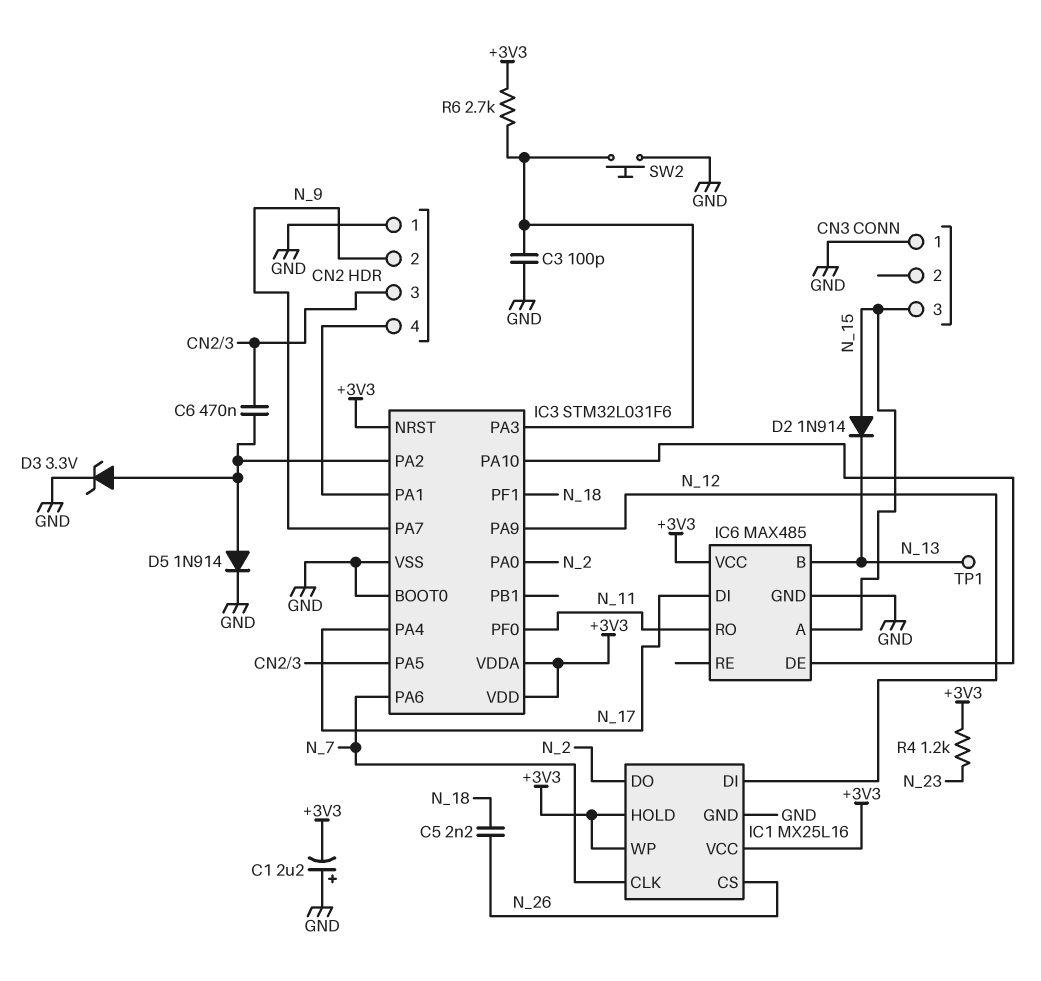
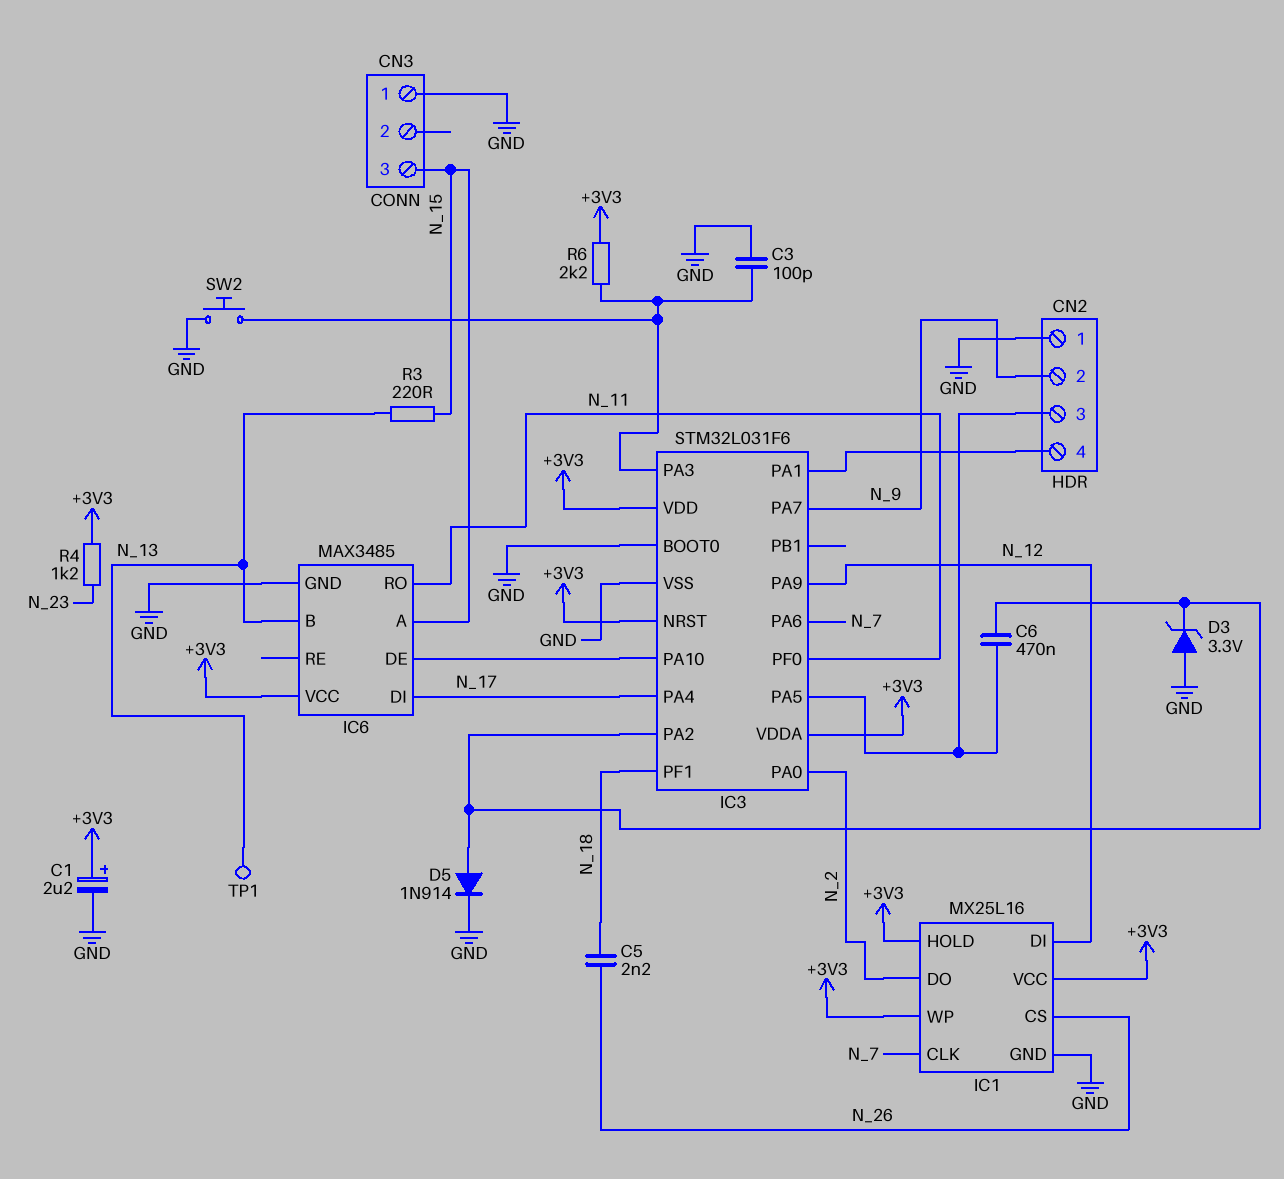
C1: 2.2uF (plus GND, minus +3V3) -> 2.2uF (plus +3V3, minus GND)
D2: diode 1N914 (A N_15, K N_13) -> none
D3: zener 3.3V (A IC3/PA2, K GND) -> zener 3.3V (A GND, K IC3/PA2)
IC6: MAX485 -> MAX3485
R3: none -> 220 (N_13, N_15)
R6: 2.7k (+3V3, IC3/PA3) -> 2.2k (+3V3, IC3/PA3)

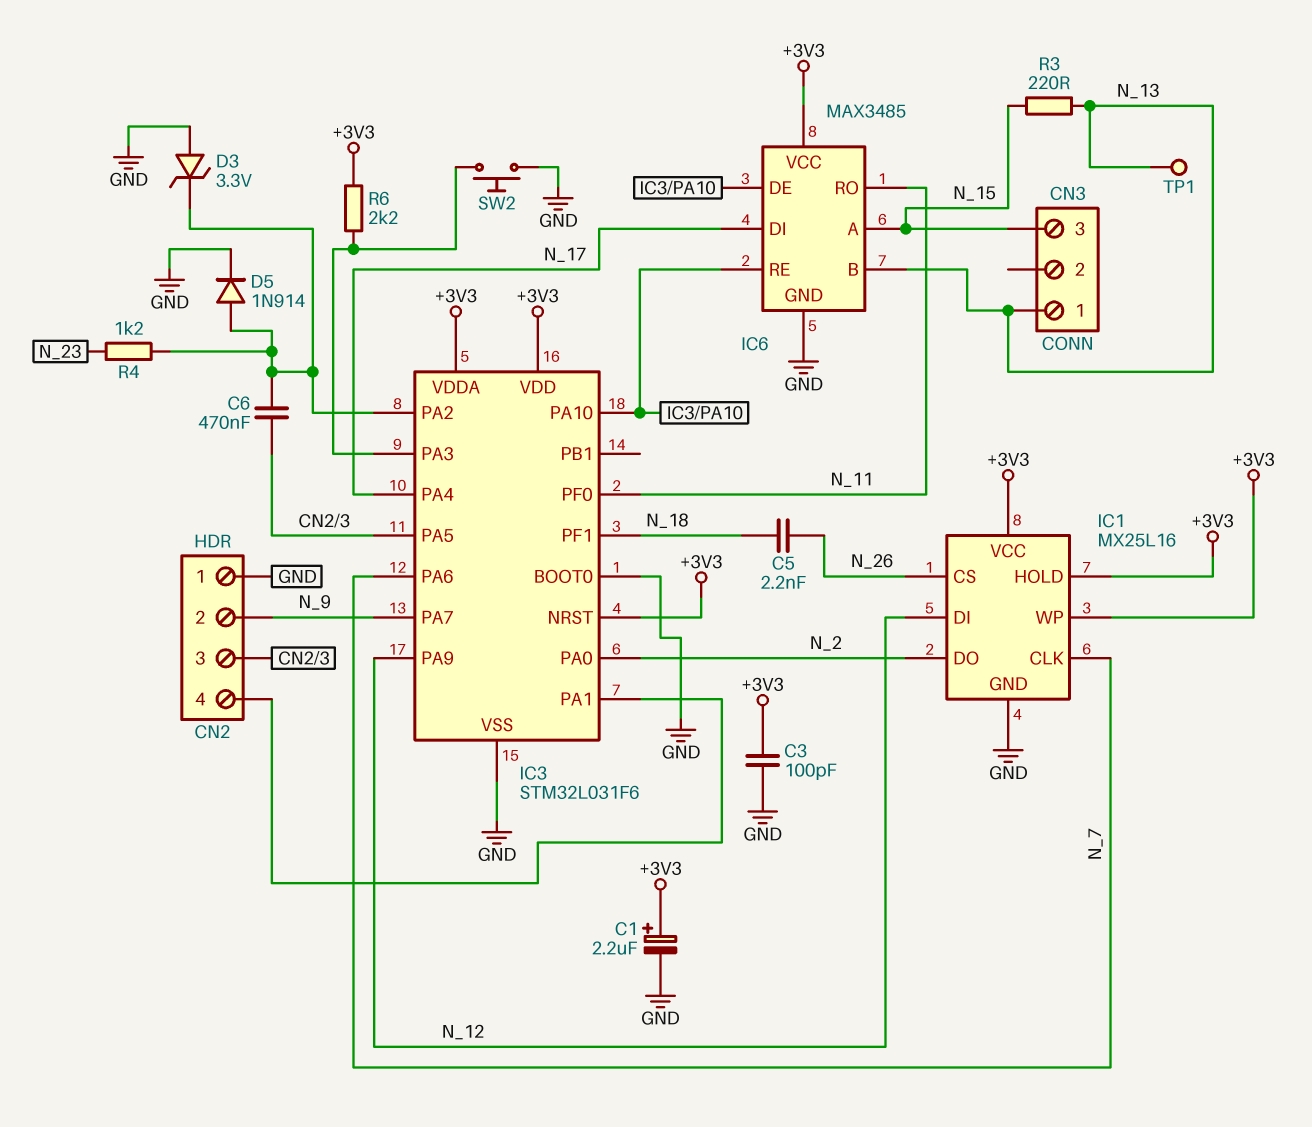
C3: 100pF (GND, IC3/PA3) -> 100pF (+3V3, GND)
CN3 pin 1: GND -> N_13
IC6 pin RE: none -> IC3/PA10
R4: 1.2k (+3V3, N_23) -> 1.2k (IC3/PA2, N_23)

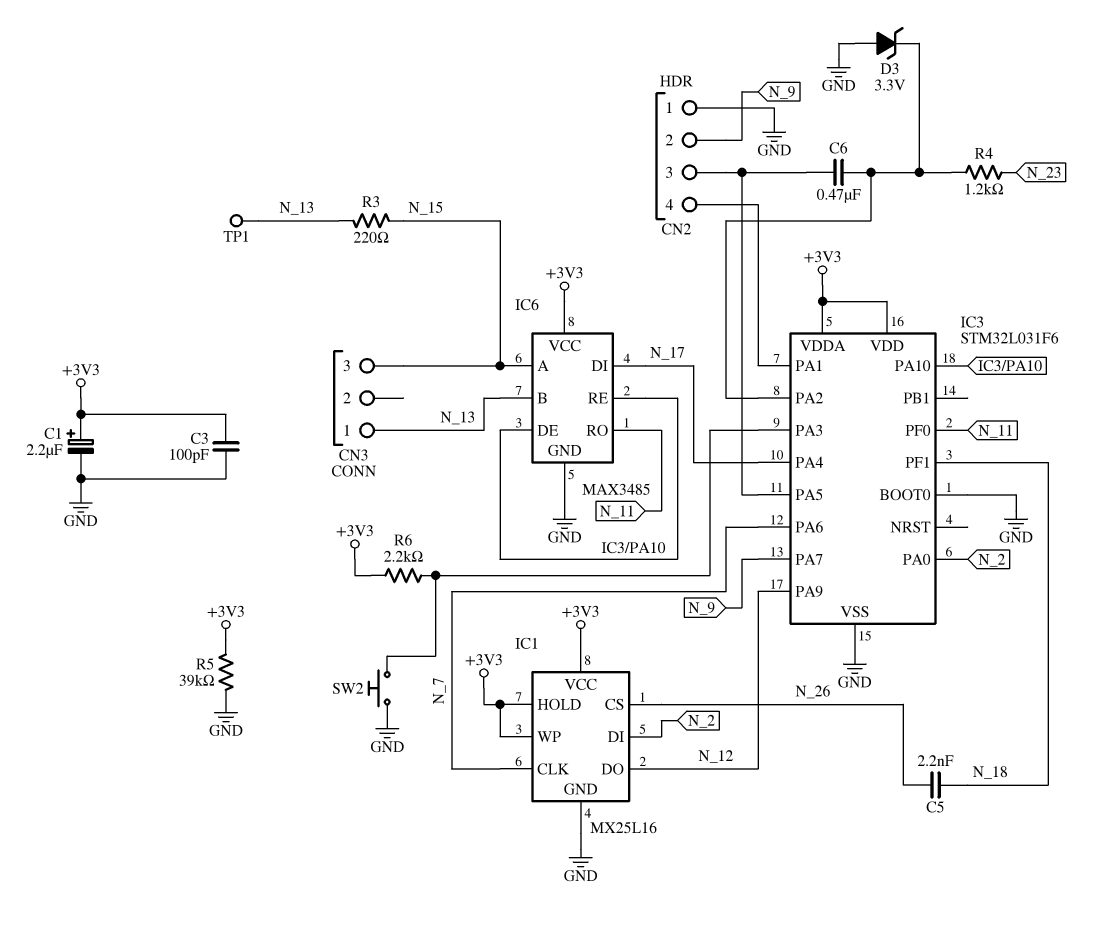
D5: diode 1N914 (A IC3/PA2, K GND) -> none
IC1 pin DI: N_12 -> N_2
IC1 pin DO: N_2 -> N_12
IC3 pin NRST: +3V3 -> none
R5: none -> 39k (+3V3, GND)

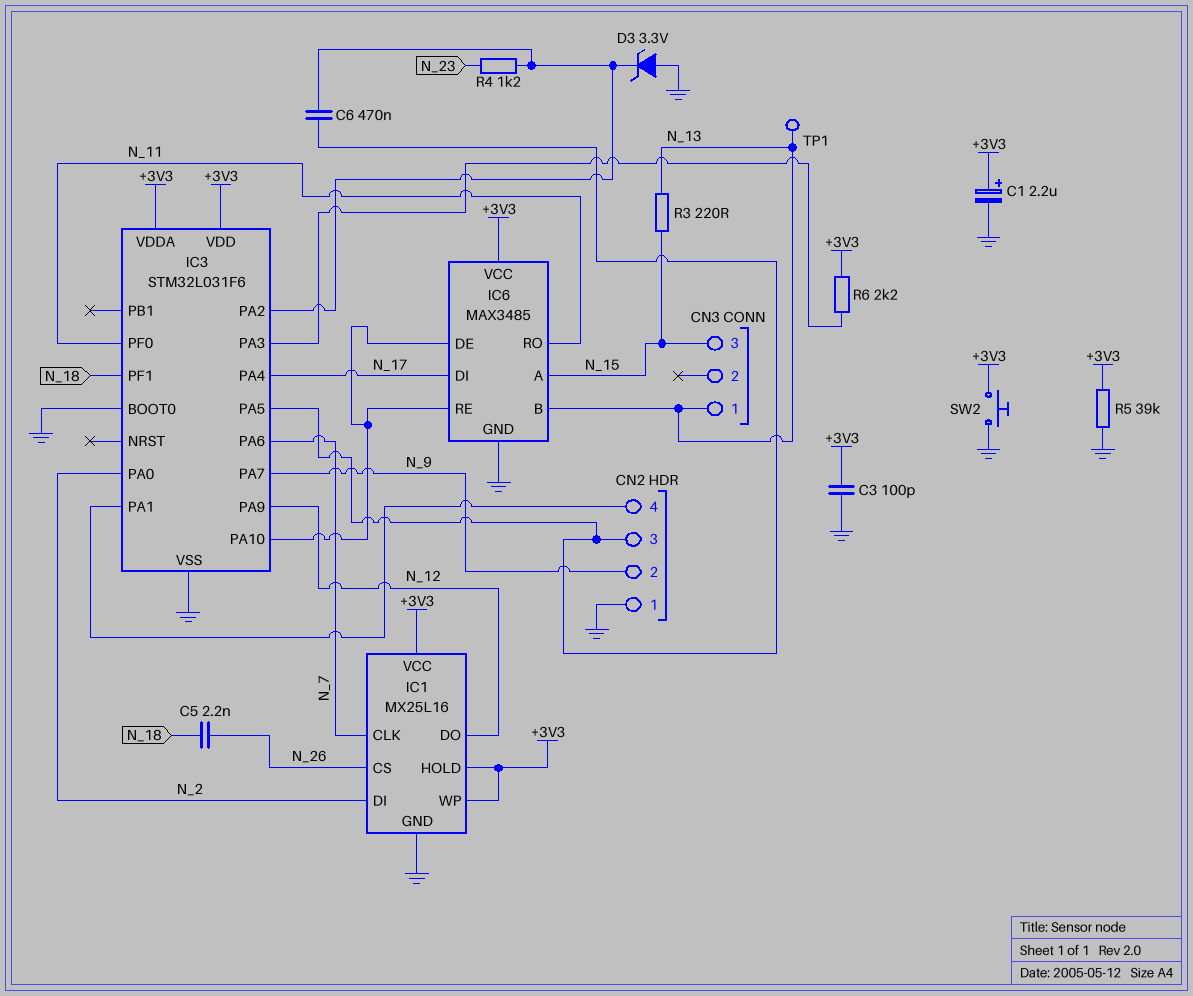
SW2: button (GND, IC3/PA3) -> button (+3V3, GND)

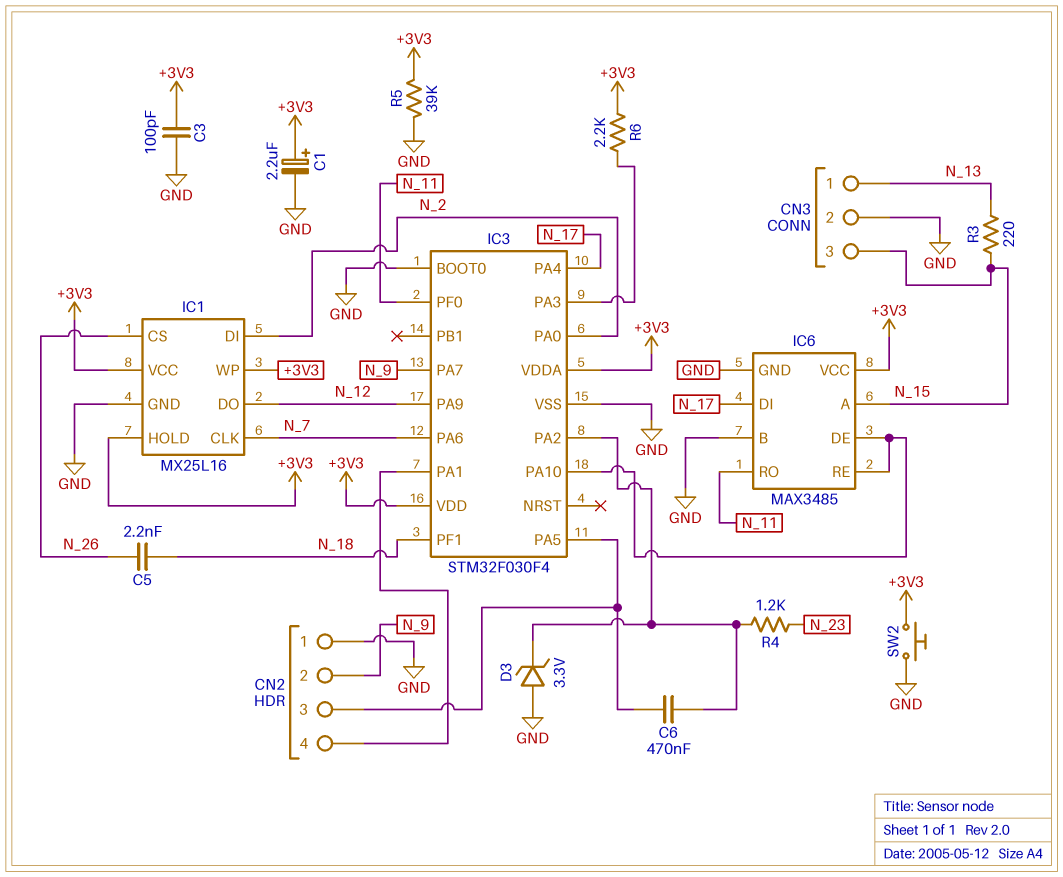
CN3 pin 2: none -> GND
IC3: STM32L031F6 -> STM32F030F4
IC6 pin B: N_13 -> GND
TP1: test point (N_13) -> none

